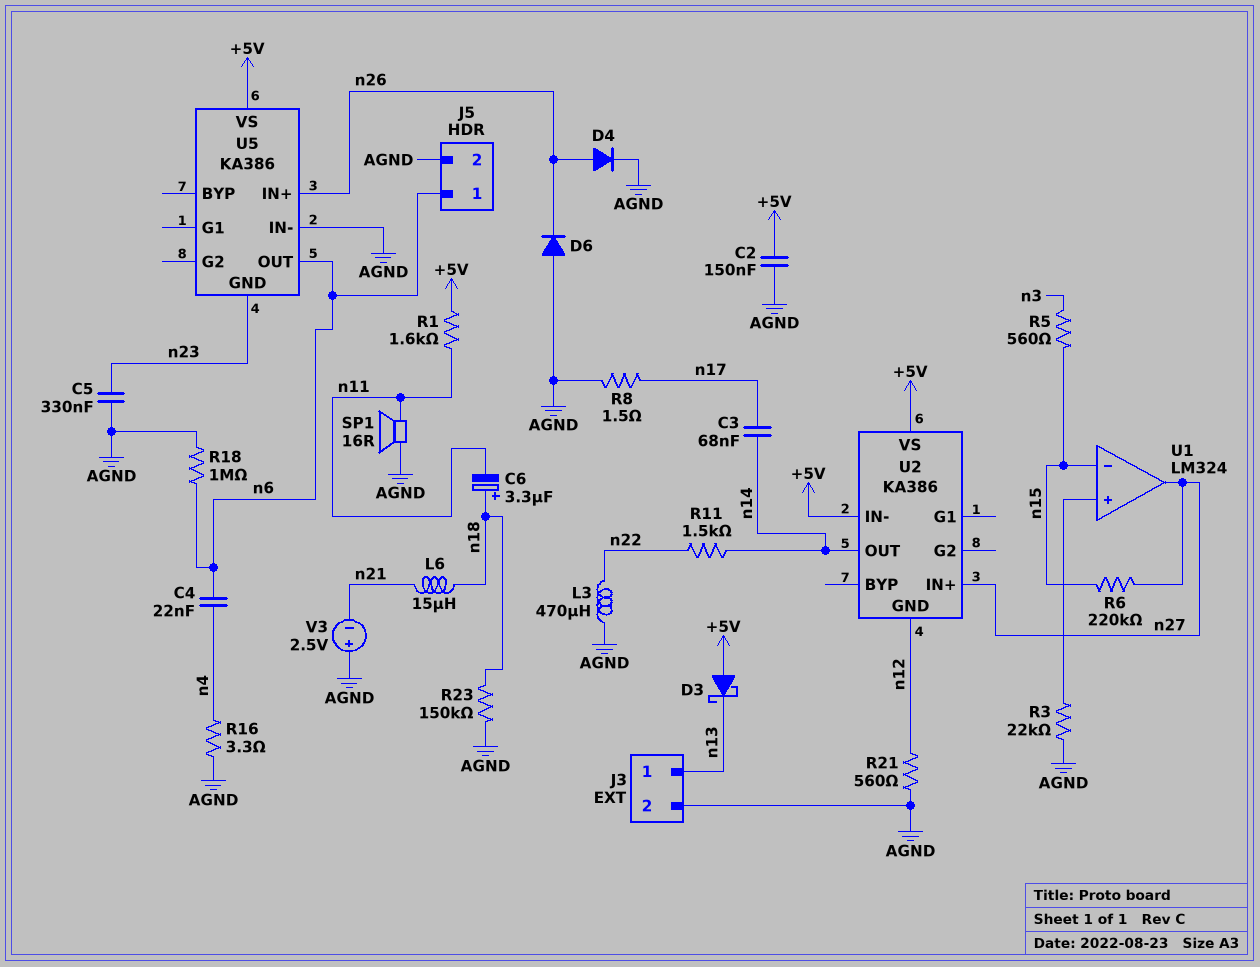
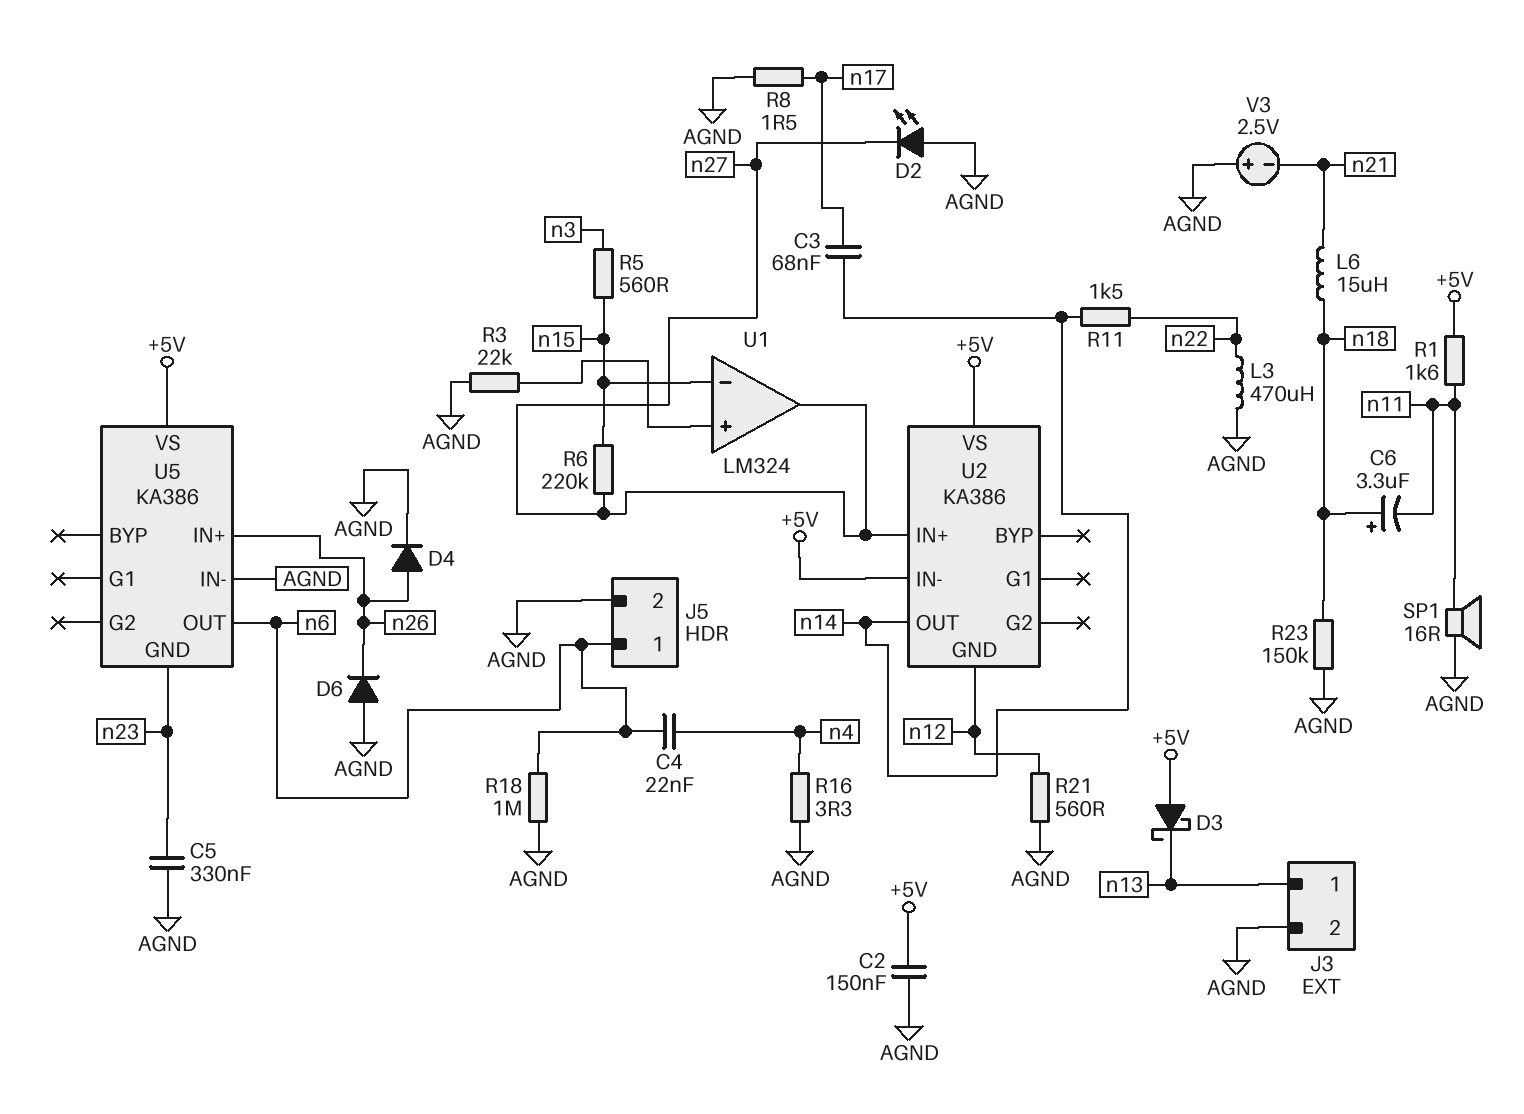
D2: none -> LED (A AGND, K n27)

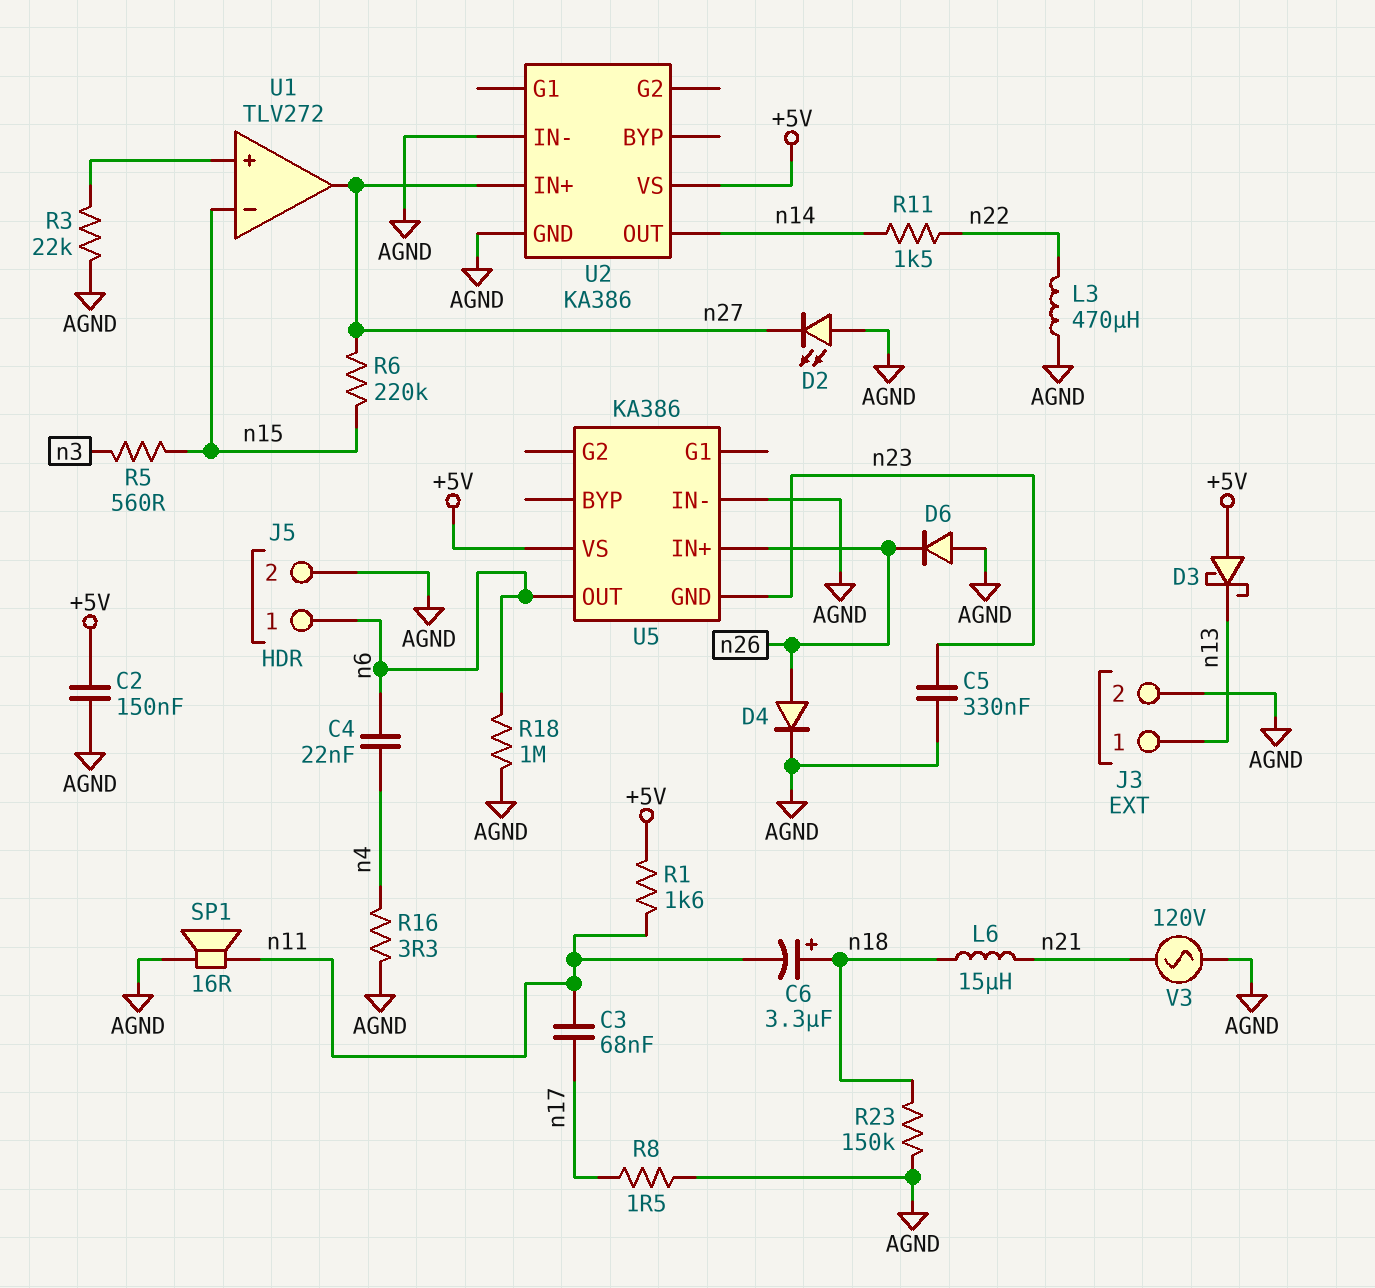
C3: 68nF (n14, n17) -> 68nF (n11, n17)
R21: 560 (AGND, n12) -> none
U1: LM324 -> TLV272
U2 pin GND: n12 -> AGND
U2 pin IN-: +5V -> AGND
V3: 2.5V (plus AGND, minus n21) -> AC 120V (AGND, n21)

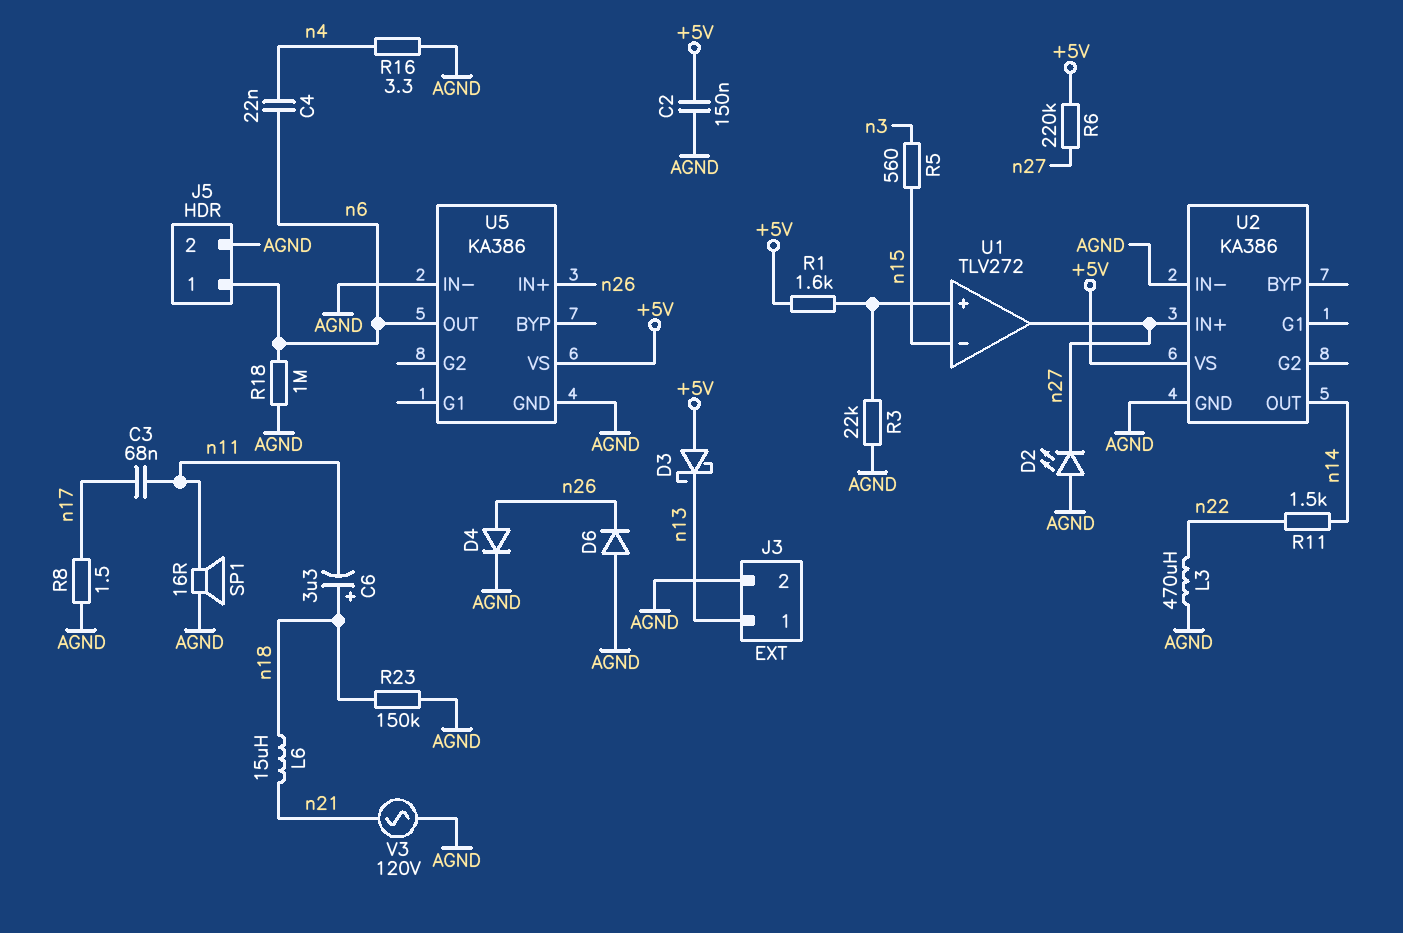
C5: 330nF (AGND, n23) -> none
R1: 1.6k (+5V, n11) -> 1.6k (+5V, U1/in+)
R6: 220k (n15, n27) -> 220k (+5V, n27)
U5 pin GND: n23 -> AGND

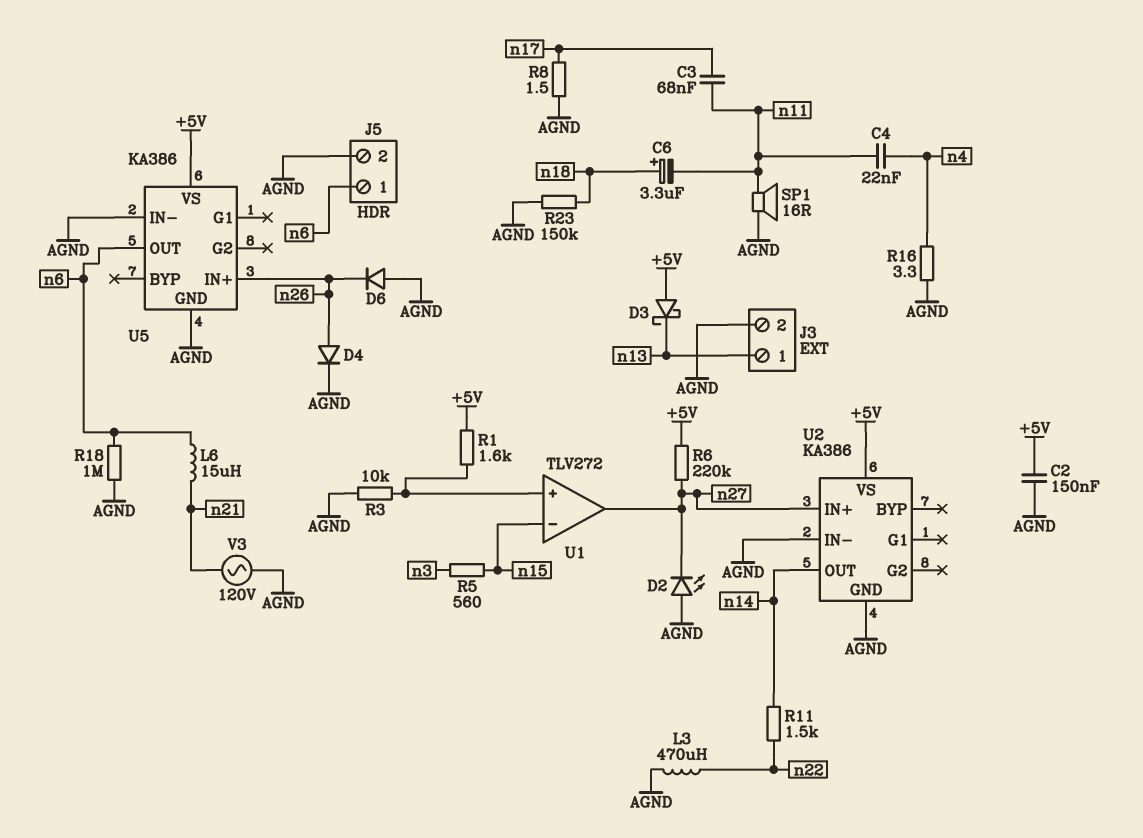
C4: 22nF (n4, n6) -> 22nF (n4, n11)
L6: 15uH (n18, n21) -> 15uH (n6, n21)
R3: 22k (AGND, U1/in+) -> 10k (AGND, U1/in+)

